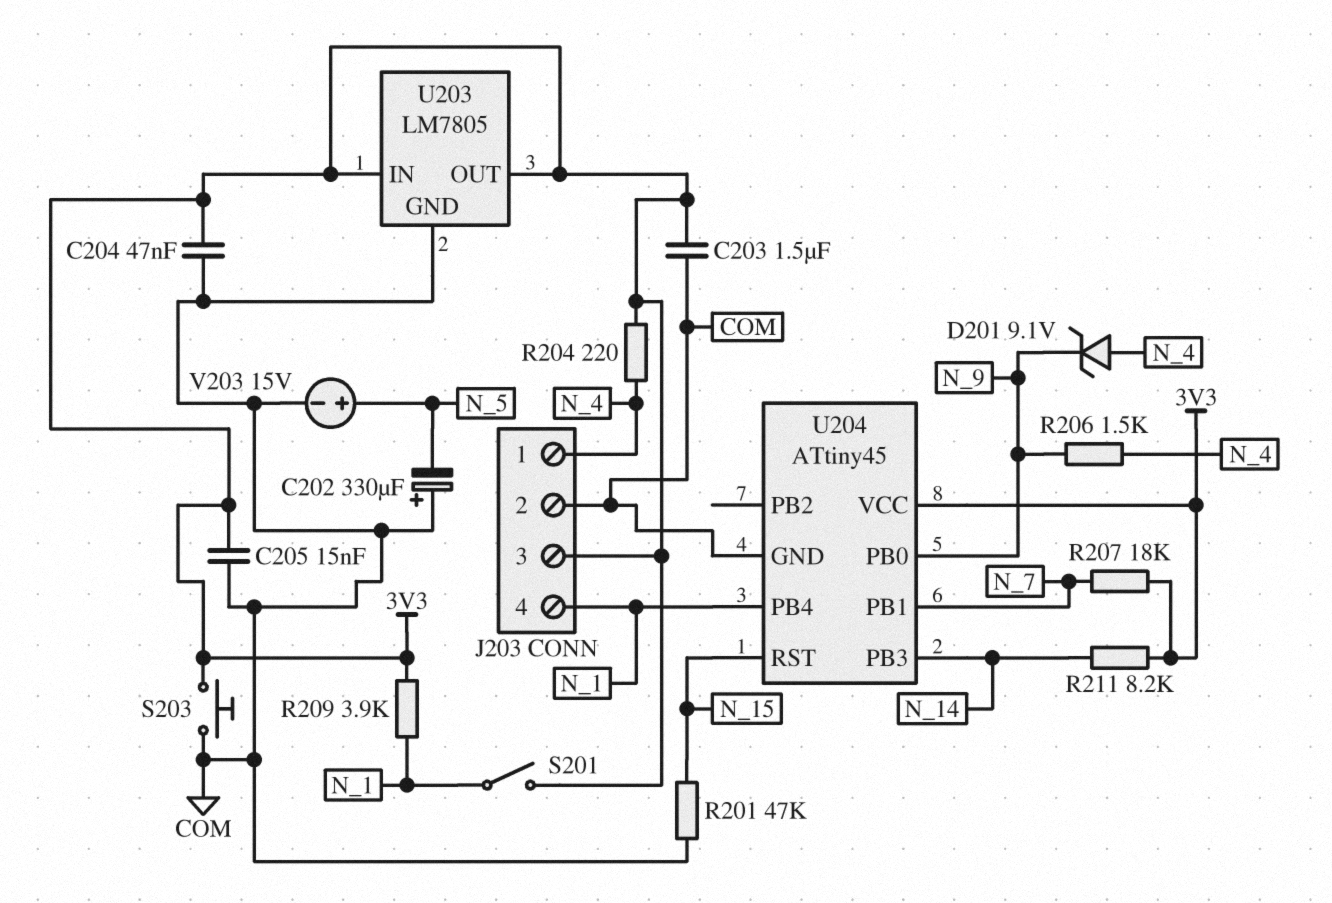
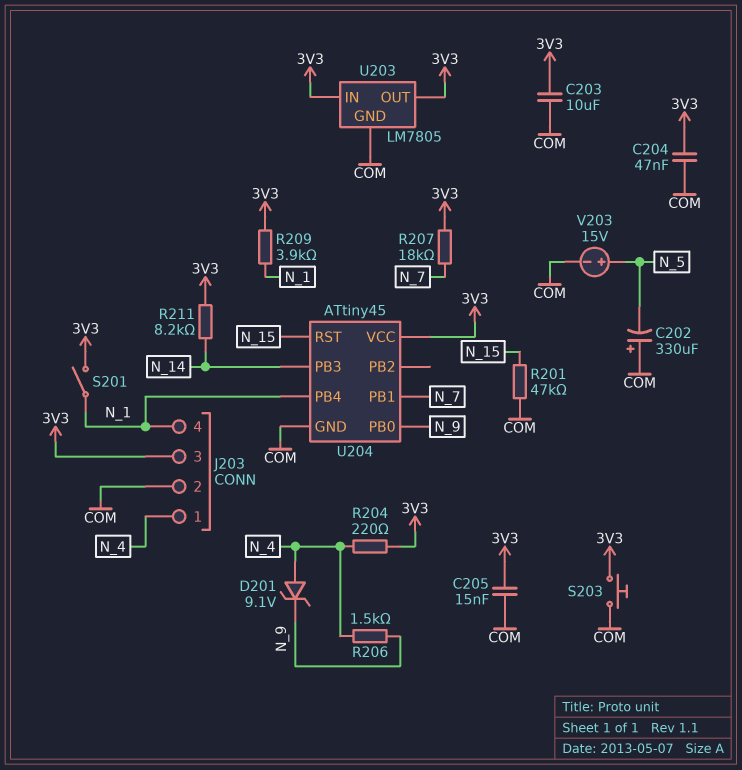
C203: 1.5uF (3V3, COM) -> 10uF (3V3, COM)

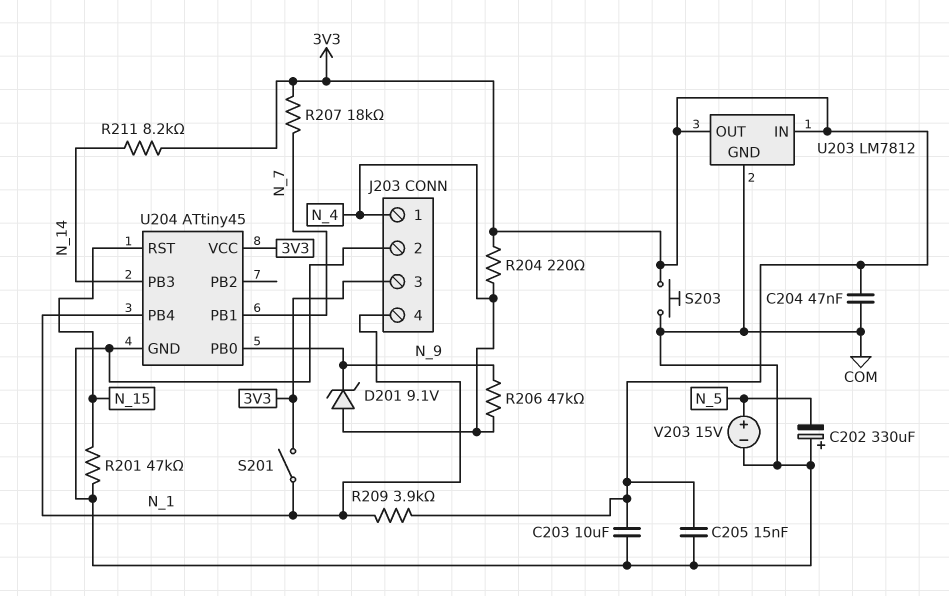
R206: 1.5k (N_4, N_9) -> 47k (N_4, N_9)
U203: LM7805 -> LM7812

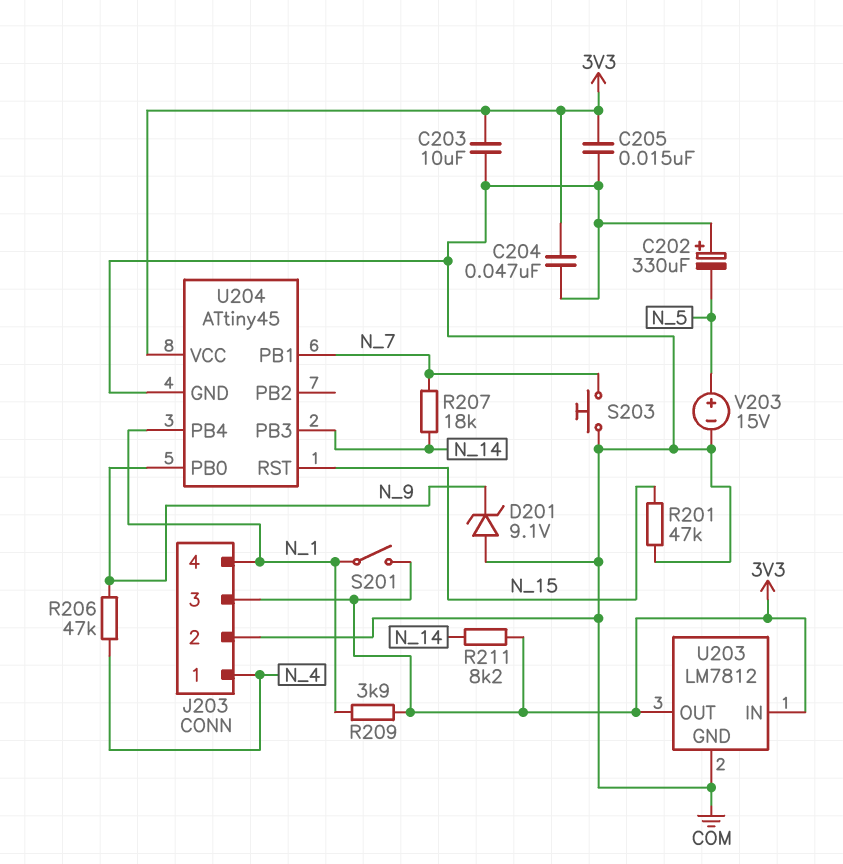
D201: zener 9.1V (A N_4, K N_9) -> zener 9.1V (A COM, K N_9)
R204: 220 (3V3, N_4) -> none
R207: 18k (3V3, N_7) -> 18k (N_7, N_14)
S203: button (3V3, COM) -> button (COM, N_7)

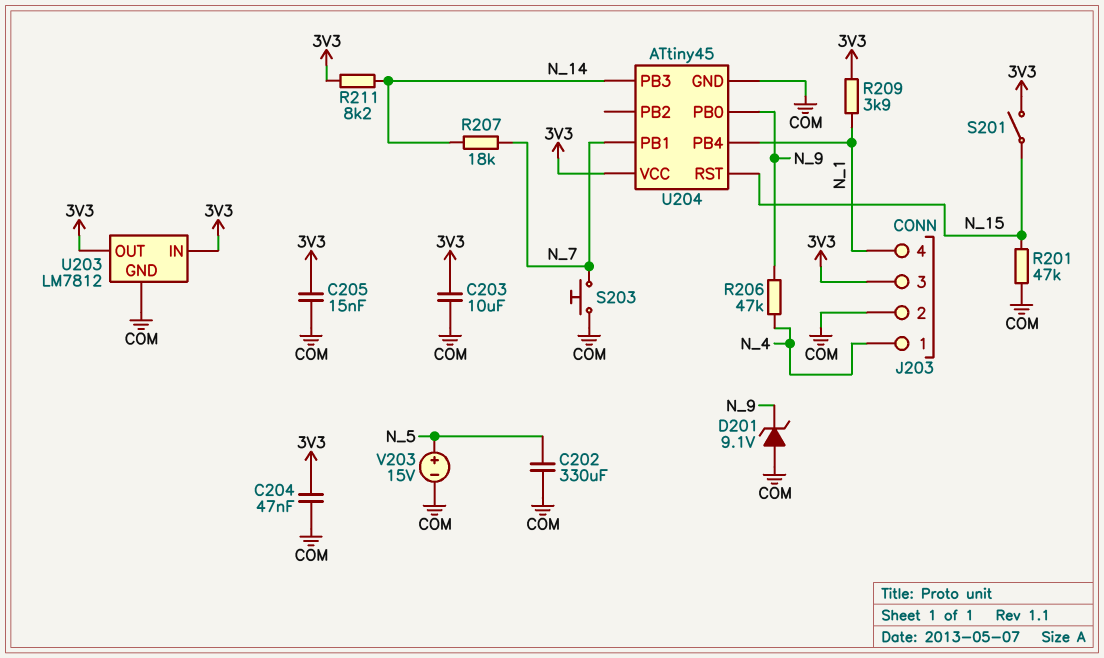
C202: 330uF (plus COM, minus N_5) -> 330uF (COM, N_5)
S201: switch (3V3, N_1) -> switch (3V3, N_15)

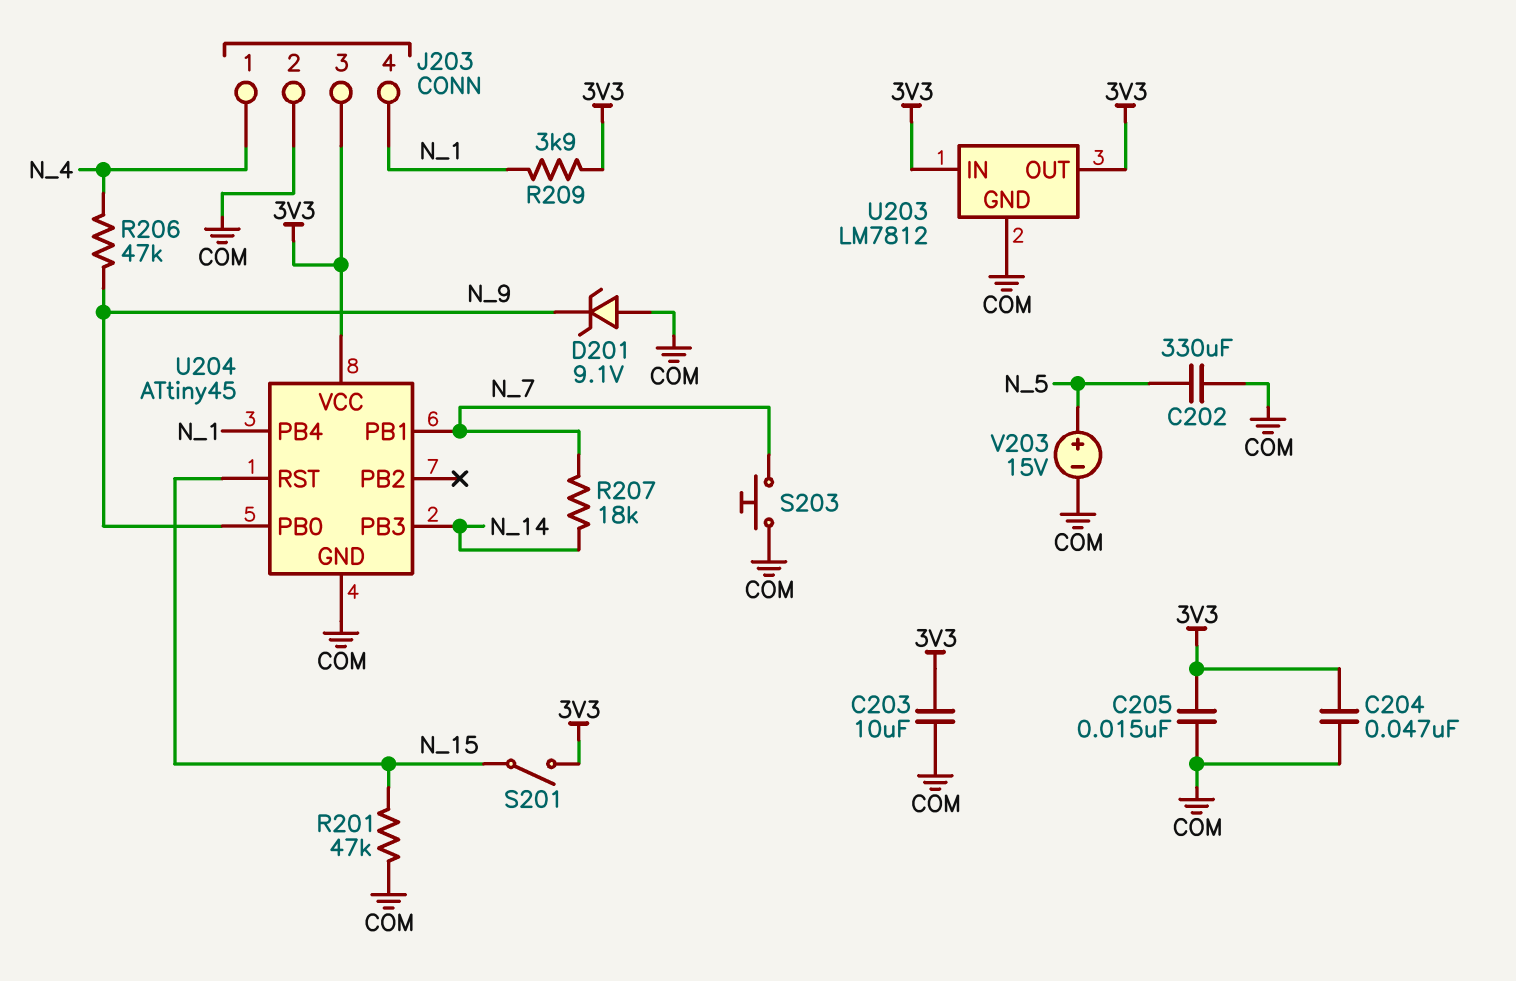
R211: 8.2k (3V3, N_14) -> none

